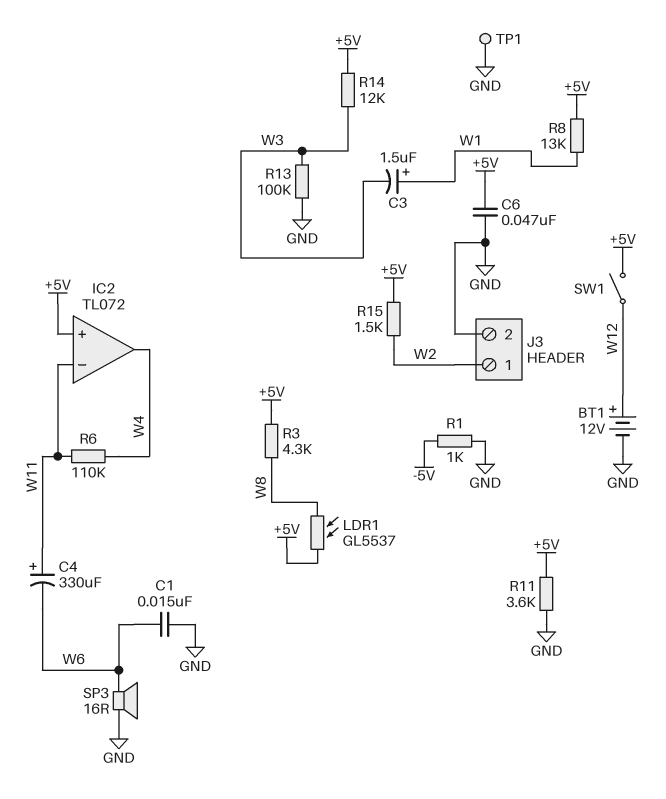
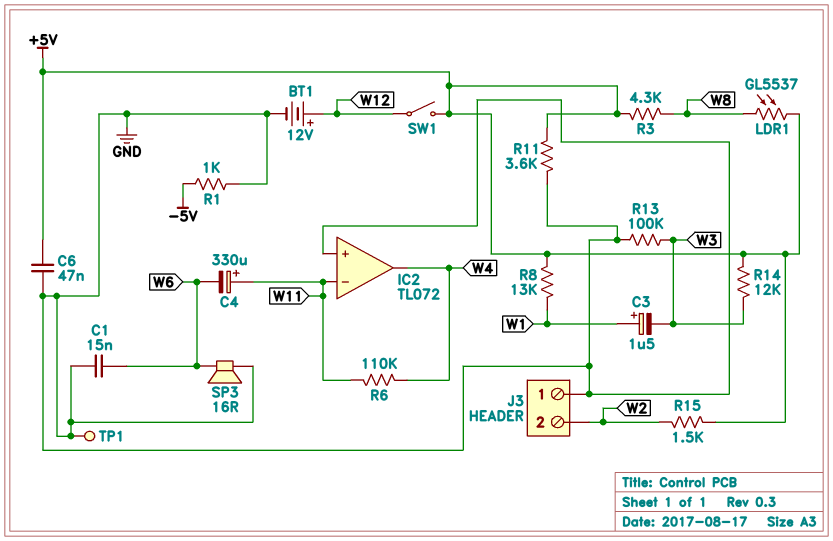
IC2 pin in+: +5V -> GND
J3 pin 1: W2 -> GND
J3 pin 2: GND -> W2

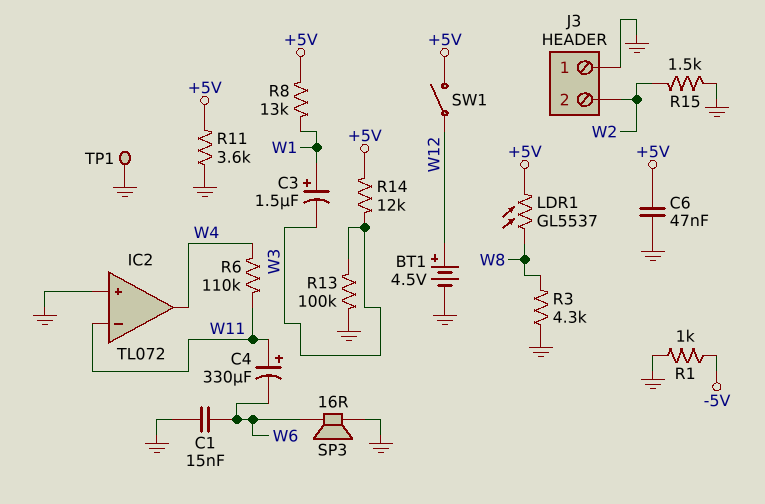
BT1: 12V (plus W12, minus GND) -> 4.5V (plus W12, minus GND)
R3: 4.3k (+5V, W8) -> 4.3k (GND, W8)
R15: 1.5k (+5V, W2) -> 1.5k (GND, W2)

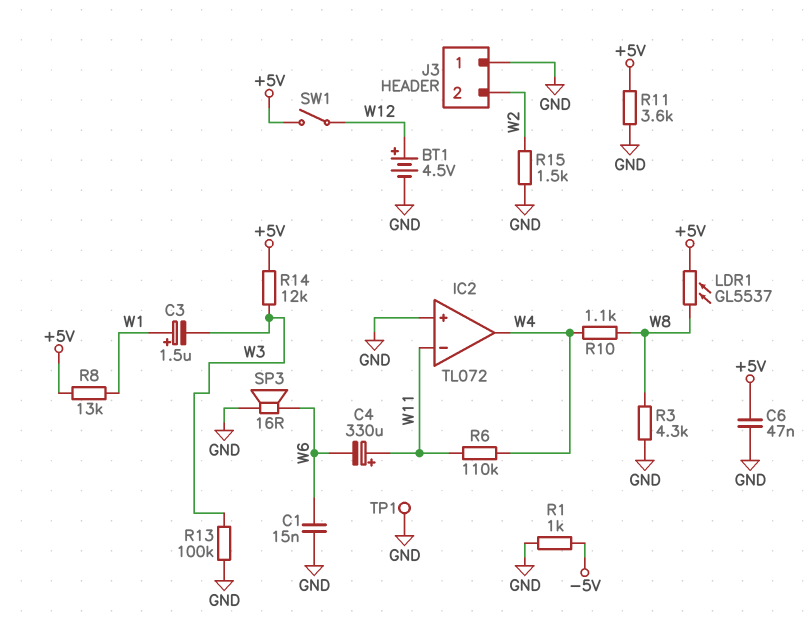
R10: none -> 1.1k (W4, W8)

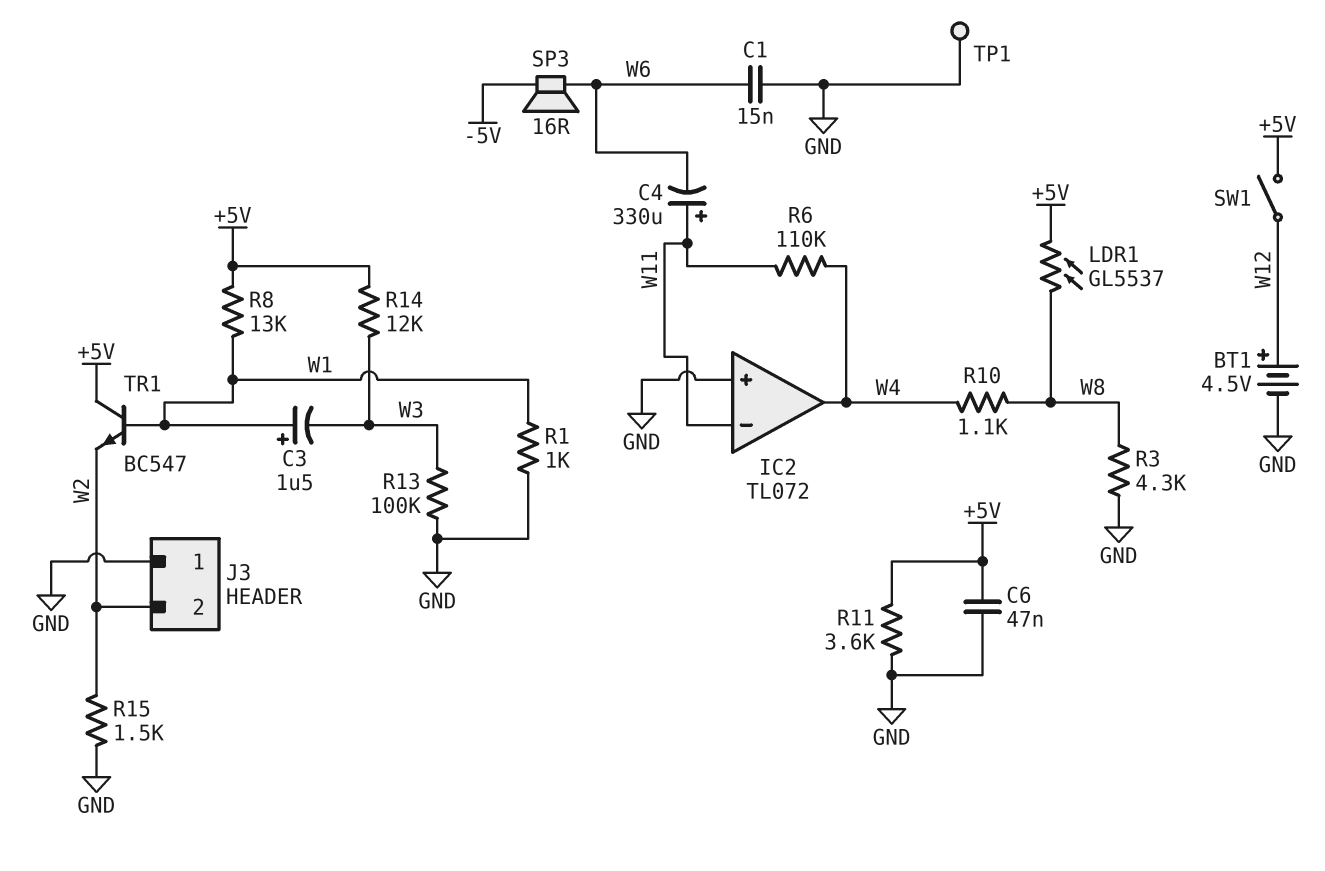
R1: 1k (-5V, GND) -> 1k (GND, W1)
SP3: speaker 16R (GND, W6) -> speaker 16R (-5V, W6)
TR1: none -> NPN BC547 (B W1, C +5V, E W2)

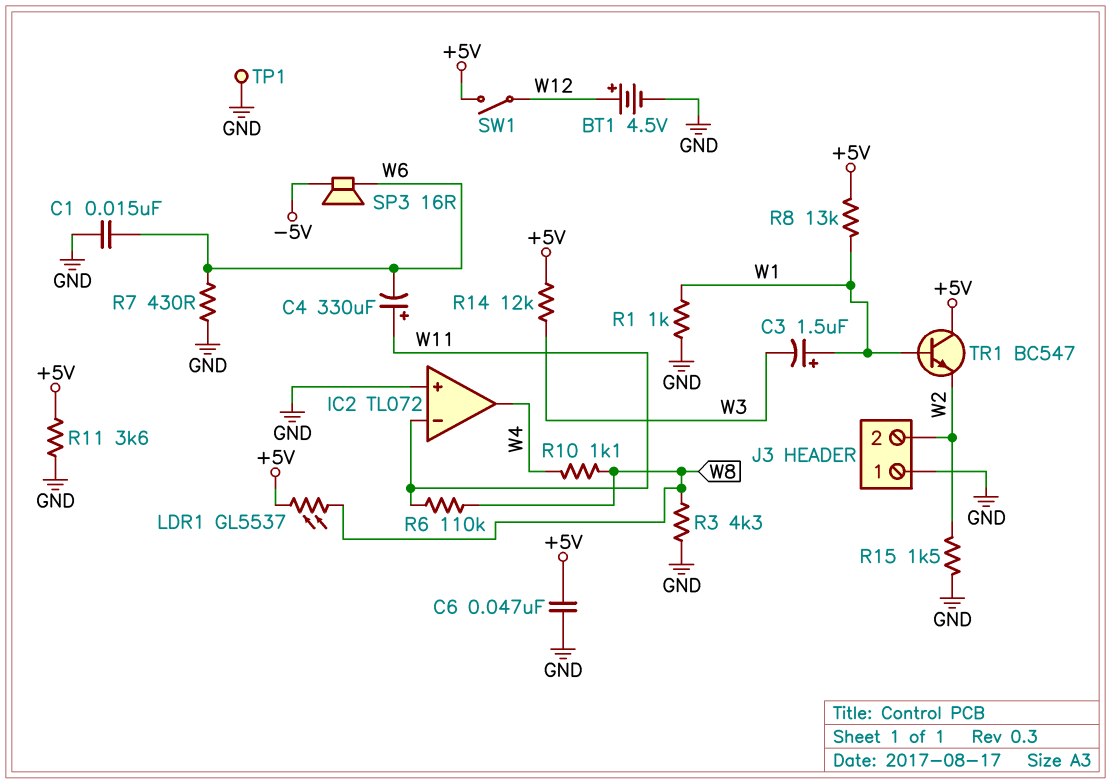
R6: 110k (W4, W11) -> 110k (W8, W11)
R7: none -> 430 (GND, W6)
R13: 100k (GND, W3) -> none

